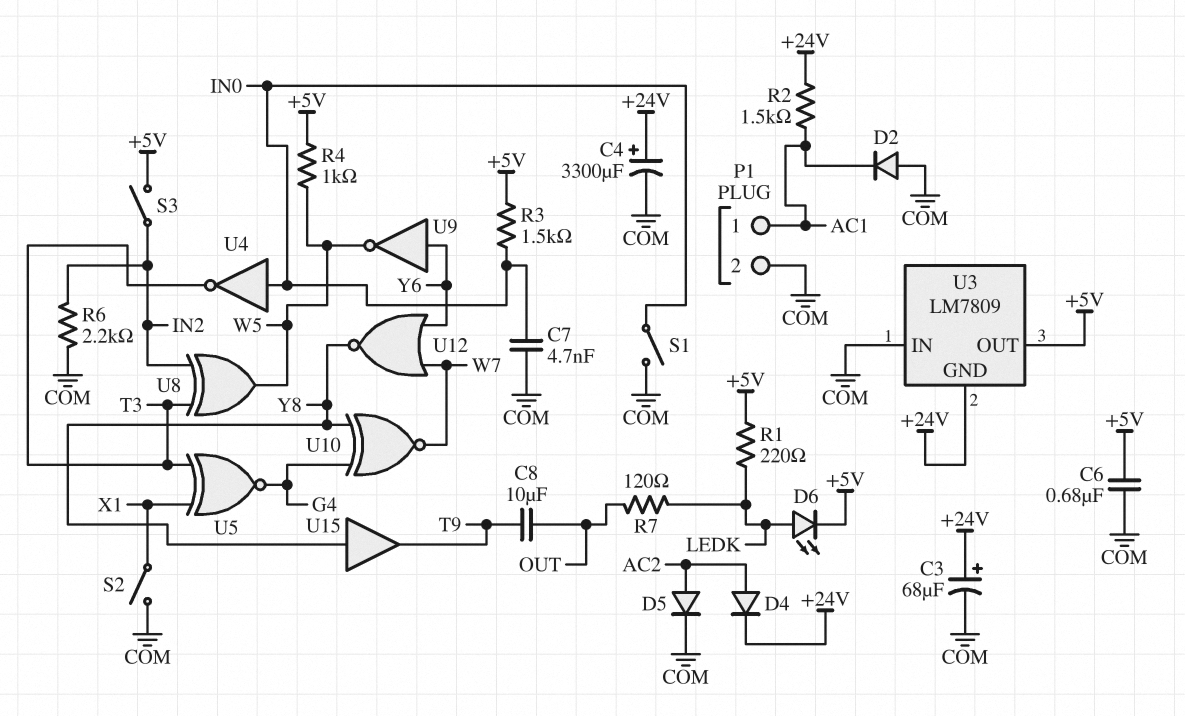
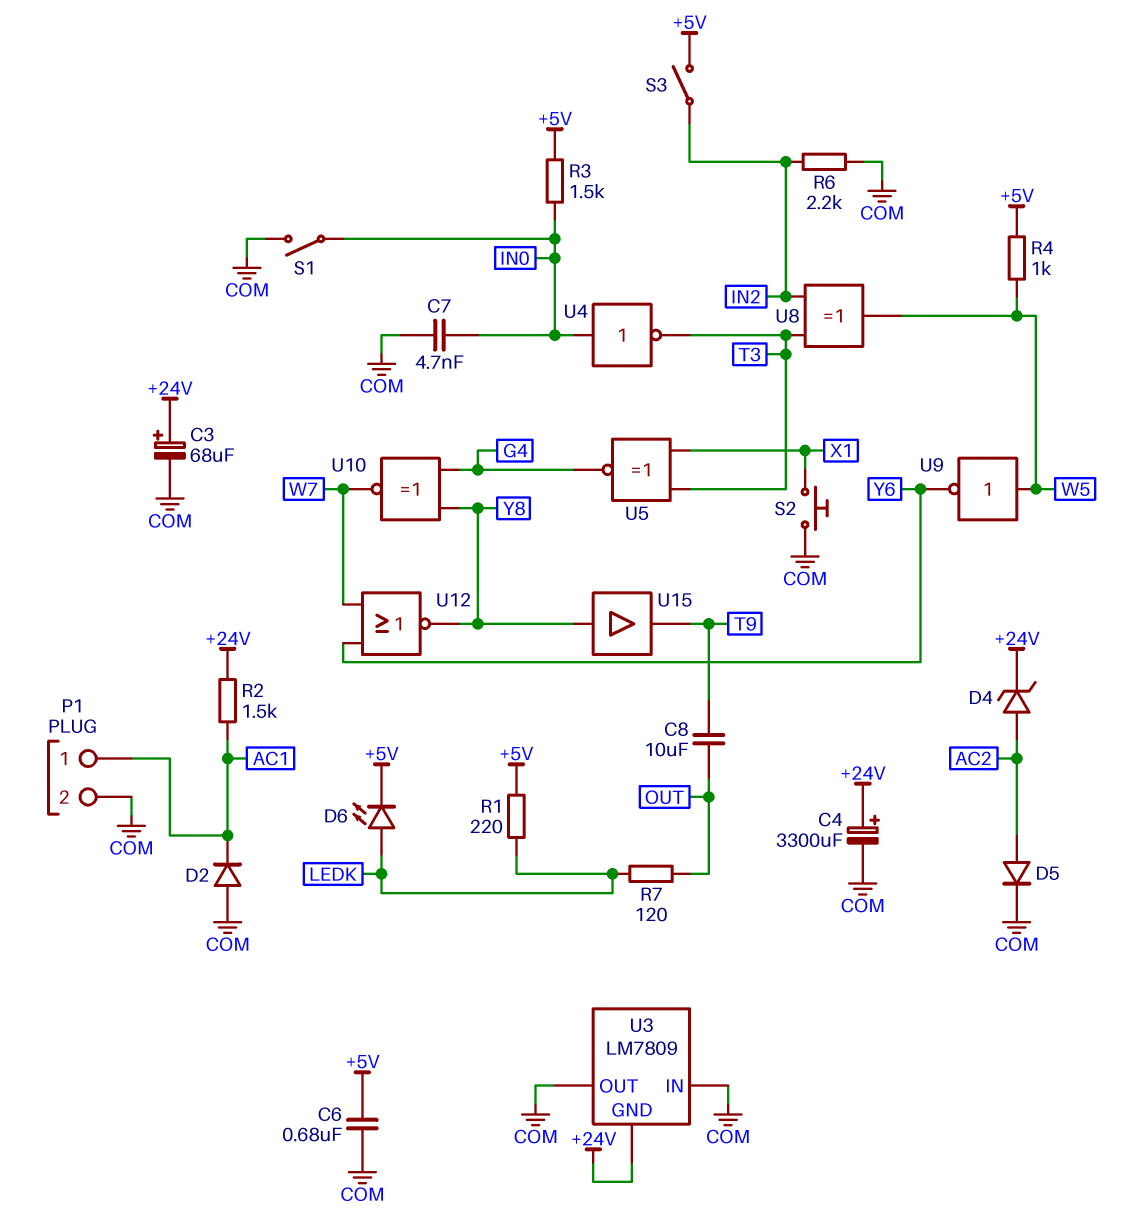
D4: diode (A AC2, K +24V) -> zener (A AC2, K +24V)
S2: switch (COM, X1) -> button (COM, X1)
U3 pin OUT: +5V -> COM
U9: NOT (in Y6, out W5) -> NOT (in W5, out Y6)

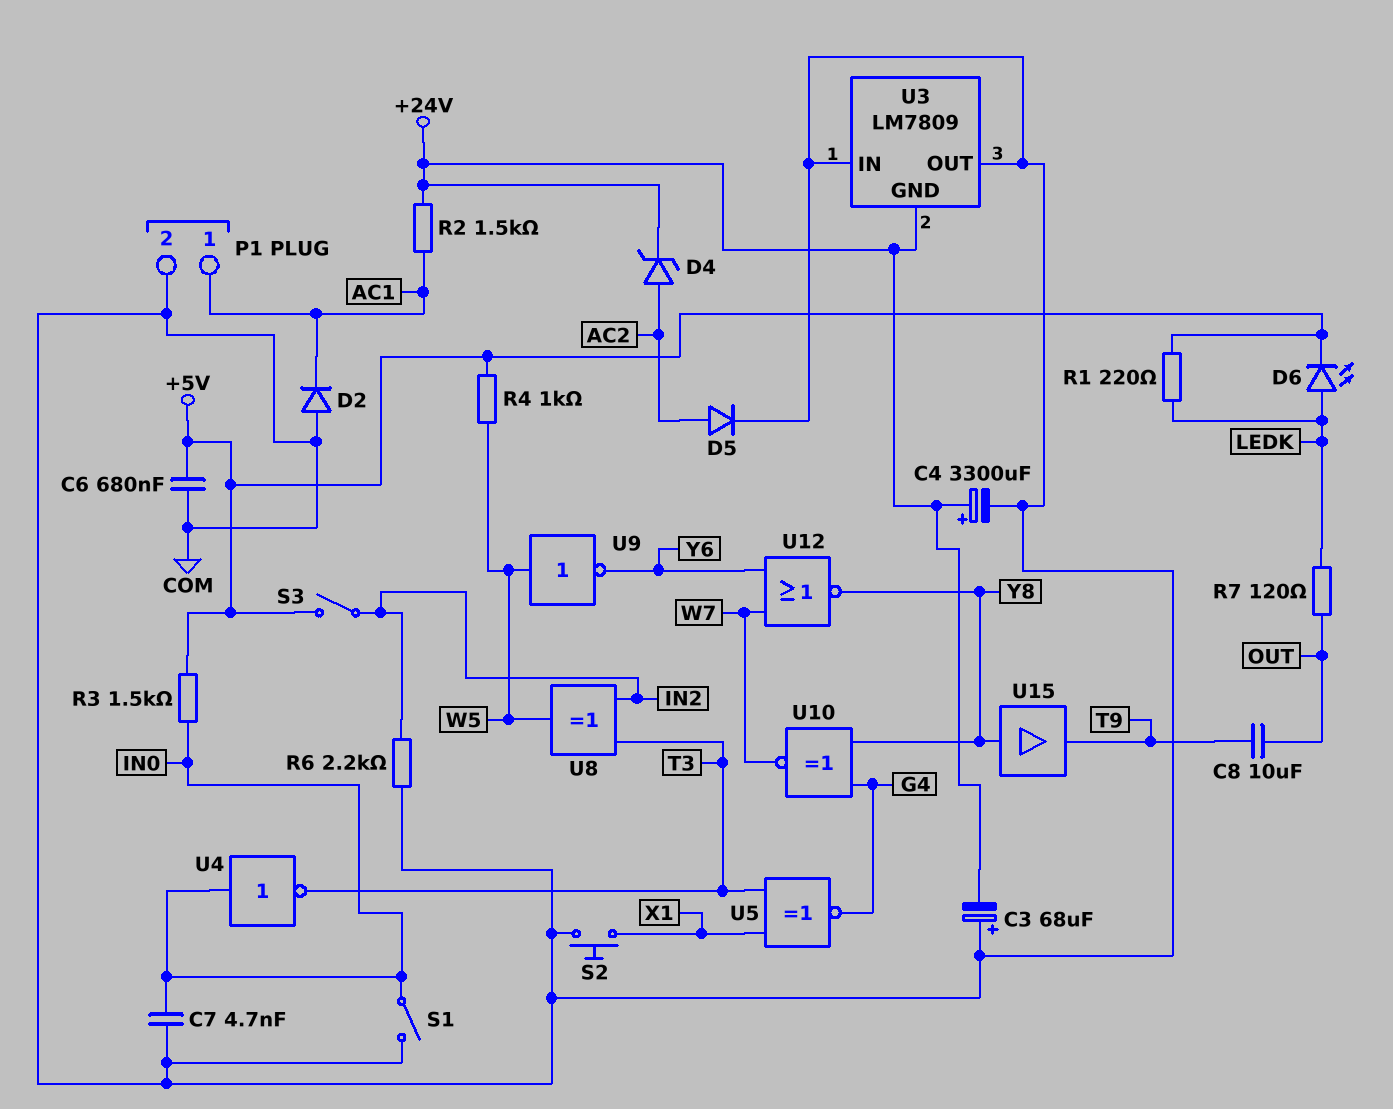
C3: 68uF (plus +24V, minus COM) -> 68uF (plus COM, minus +24V)

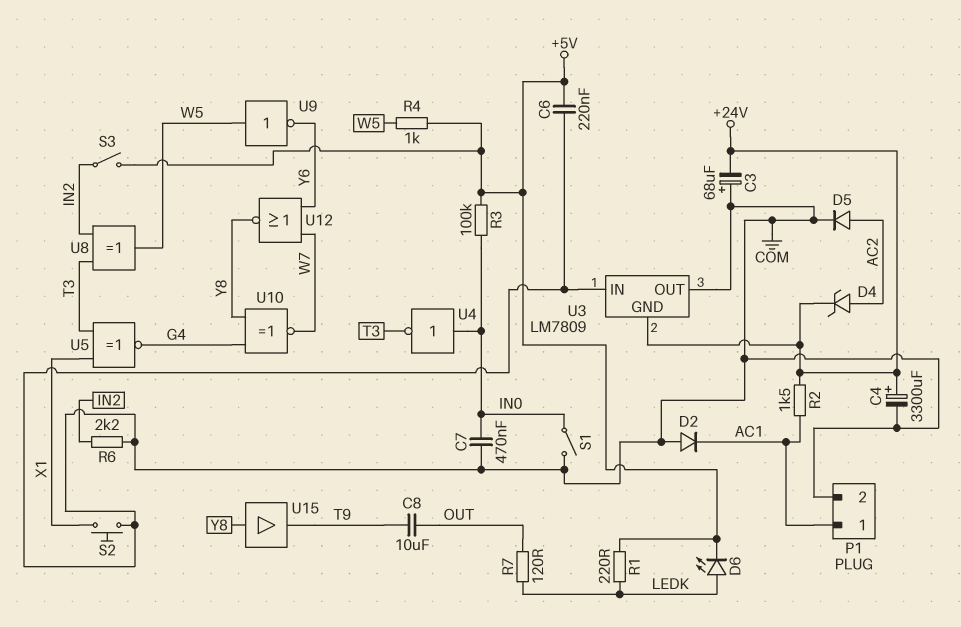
C6: 680nF (+5V, COM) -> 220nF (+5V, COM)
C7: 4.7nF (COM, IN0) -> 470nF (COM, IN0)
R3: 1.5k (+5V, IN0) -> 100k (+5V, IN0)

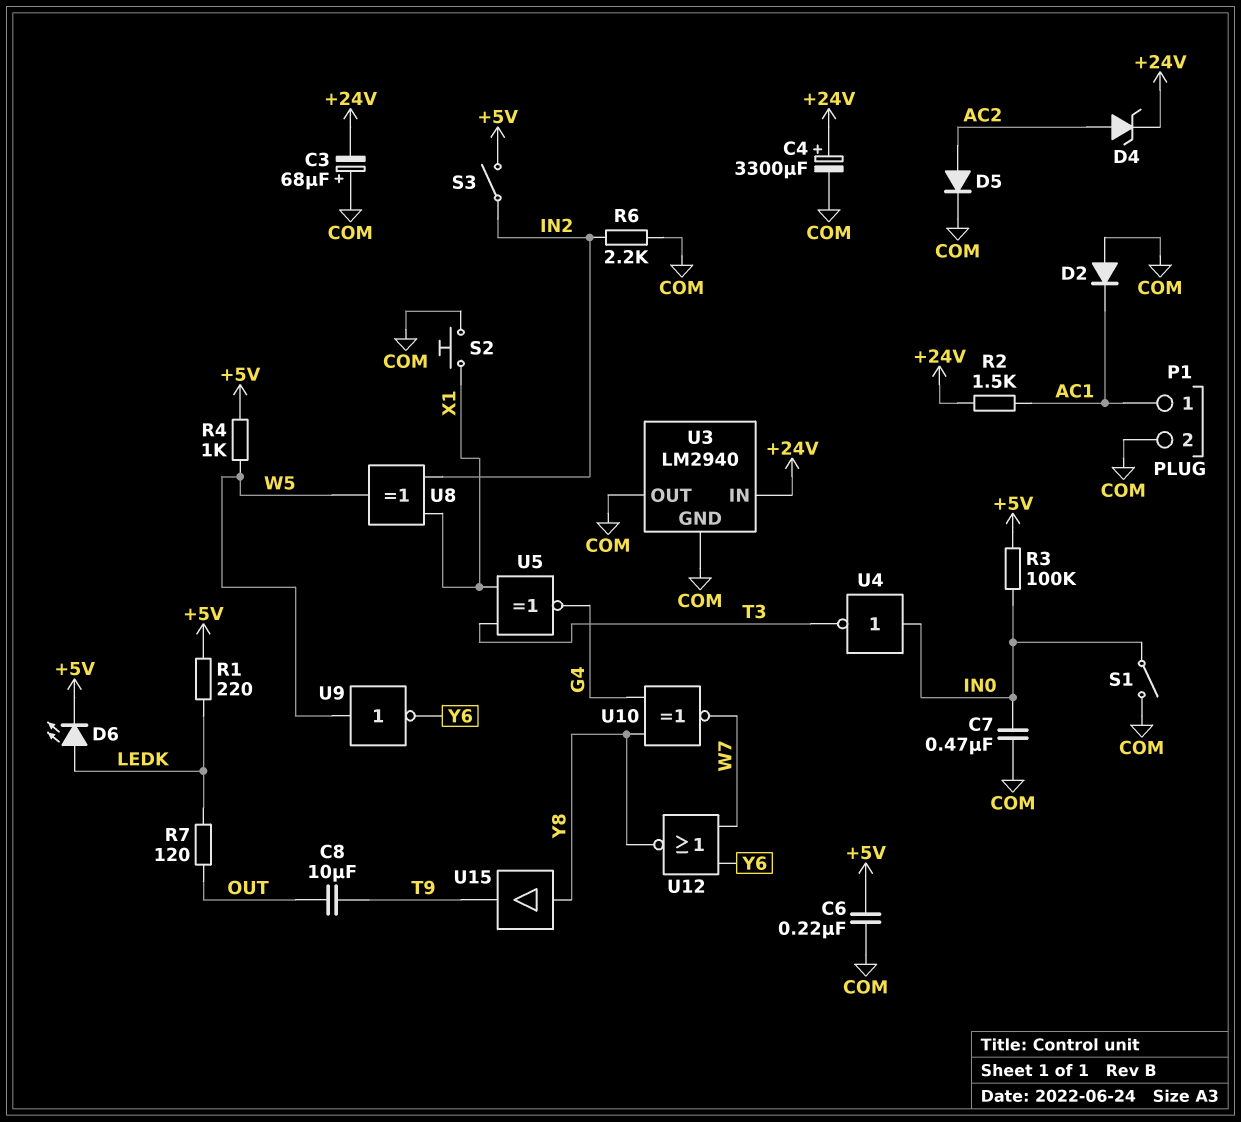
U3: LM7809 -> LM2940
U3 pin GND: +24V -> COM
U3 pin IN: COM -> +24V
U8: XOR (in IN2, in T3, out W5) -> XOR (in IN2, in X1, out W5)

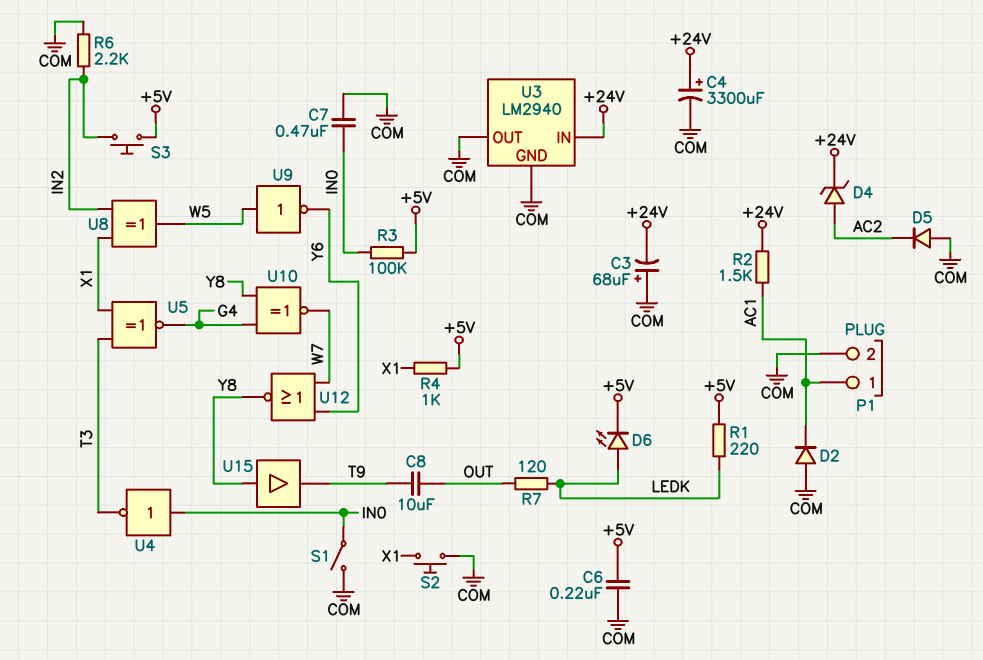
D5: diode (A AC2, K COM) -> diode (A COM, K AC2)
R4: 1k (+5V, W5) -> 1k (+5V, X1)
S3: switch (+5V, IN2) -> button (+5V, IN2)

